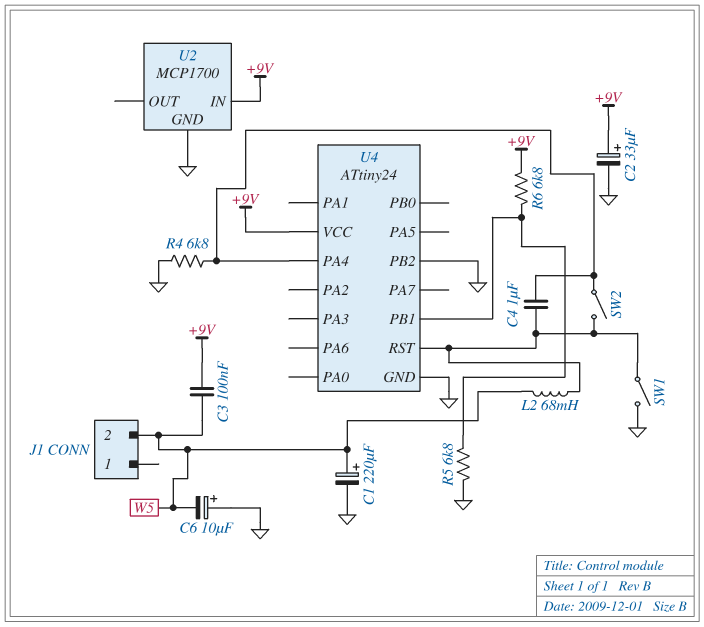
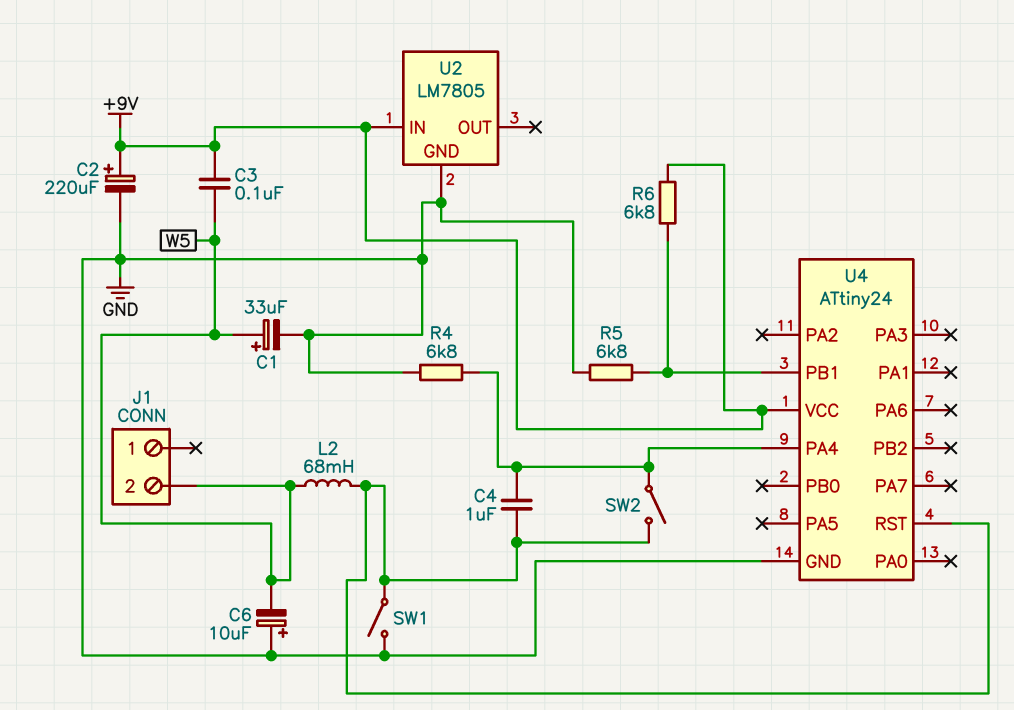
C1: 220uF (plus W5, minus GND) -> 33uF (plus W5, minus GND)
C2: 33uF (plus +9V, minus GND) -> 220uF (plus +9V, minus GND)
U2: MCP1700 -> LM7805
U4 pin PB2: GND -> none

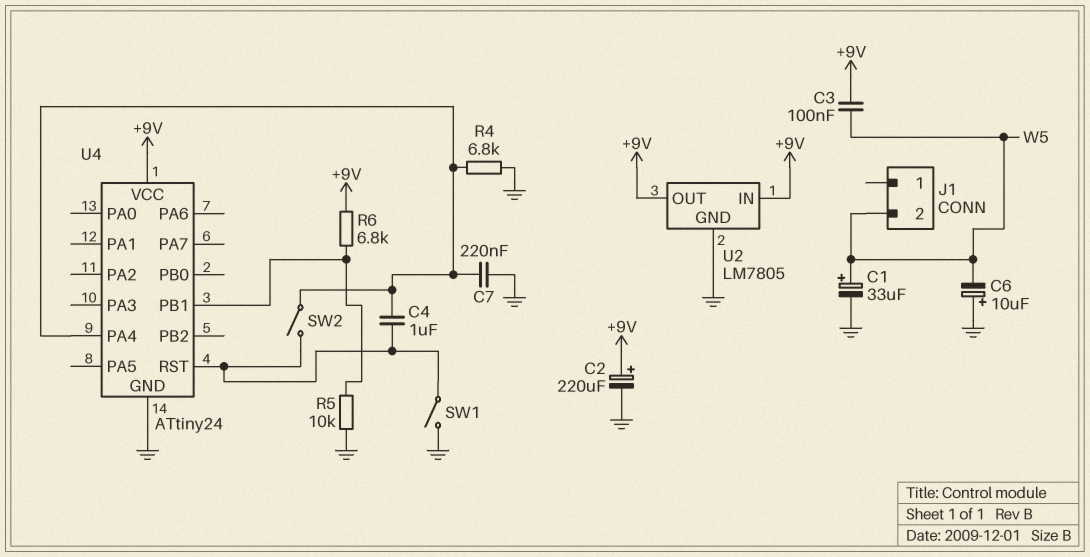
C7: none -> 220nF (GND, U4/PA4)
L2: 68mH (U4/RST, W5) -> none
R5: 6.8k (GND, U4/PB1) -> 10k (GND, U4/PB1)
U2 pin OUT: none -> +9V

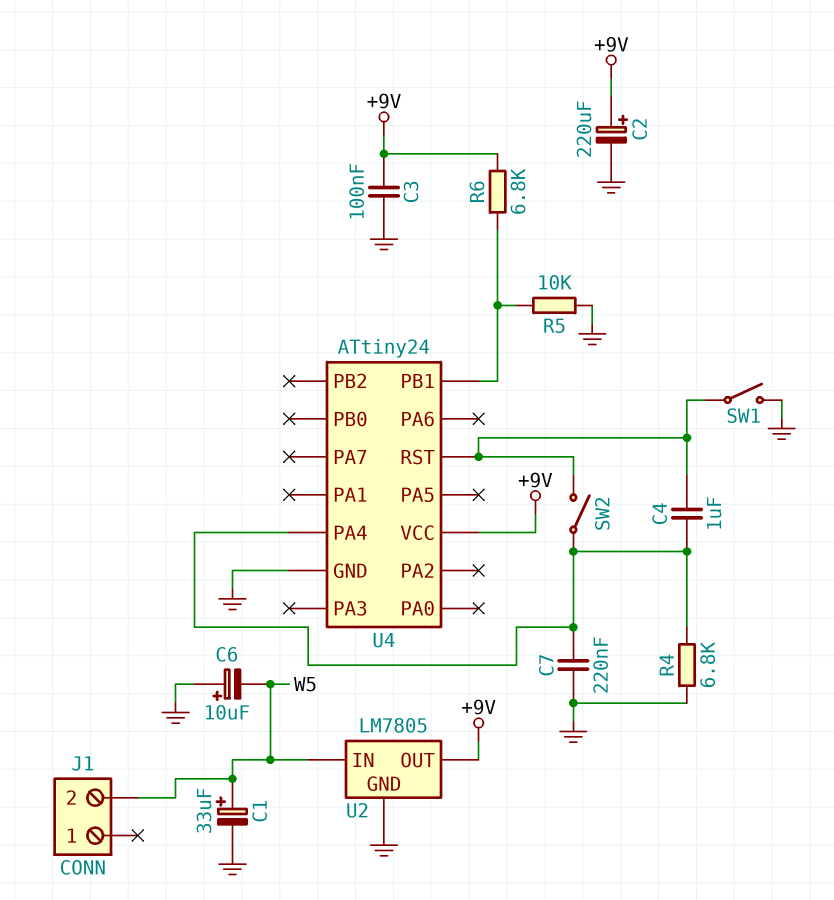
C3: 100nF (+9V, W5) -> 100nF (+9V, GND)
U2 pin IN: +9V -> W5

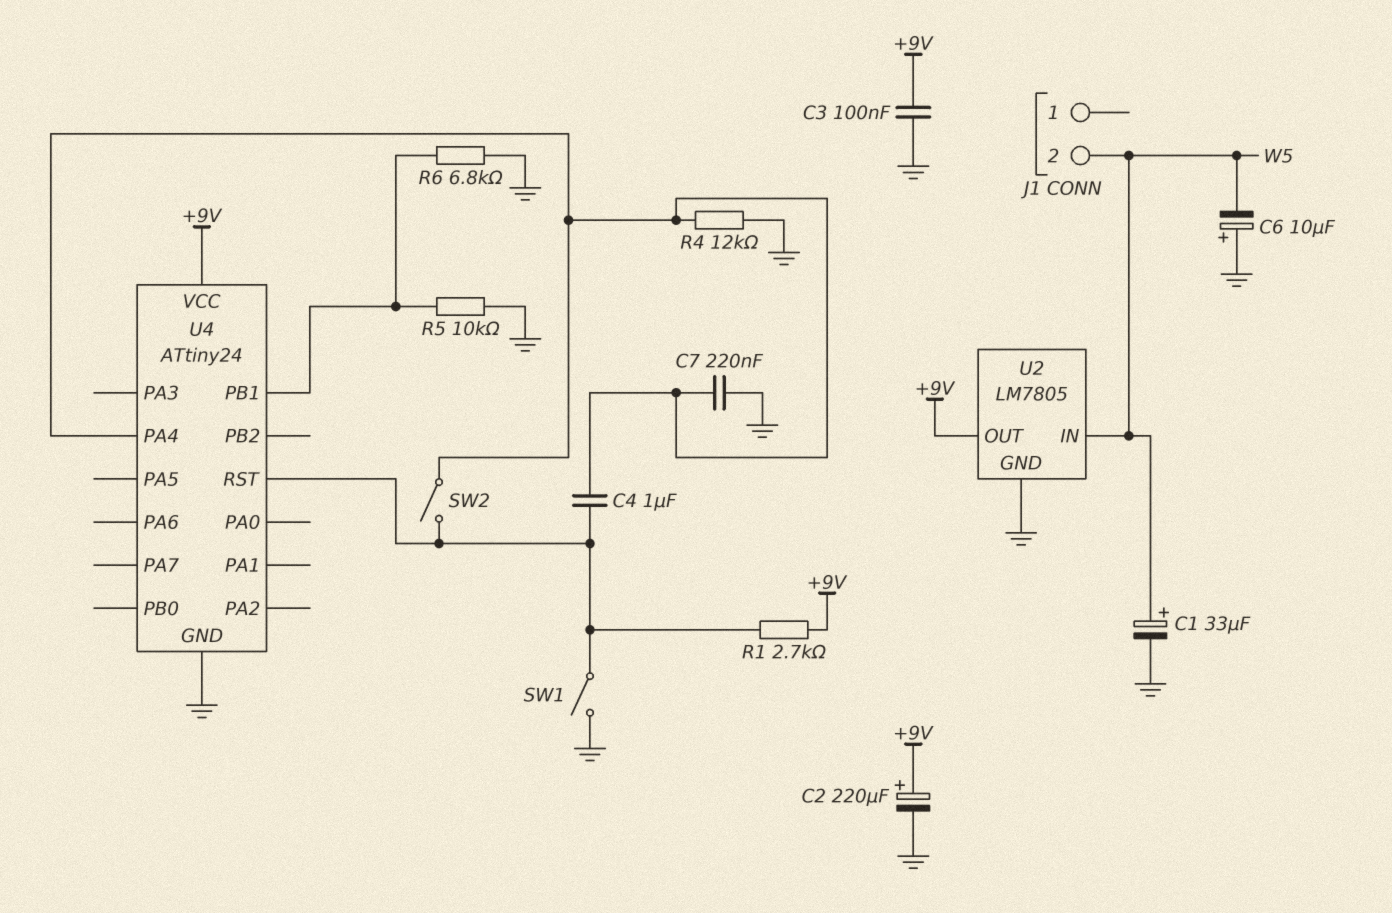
R1: none -> 2.7k (+9V, U4/RST)
R4: 6.8k (GND, U4/PA4) -> 12k (GND, U4/PA4)
R6: 6.8k (+9V, U4/PB1) -> 6.8k (GND, U4/PB1)

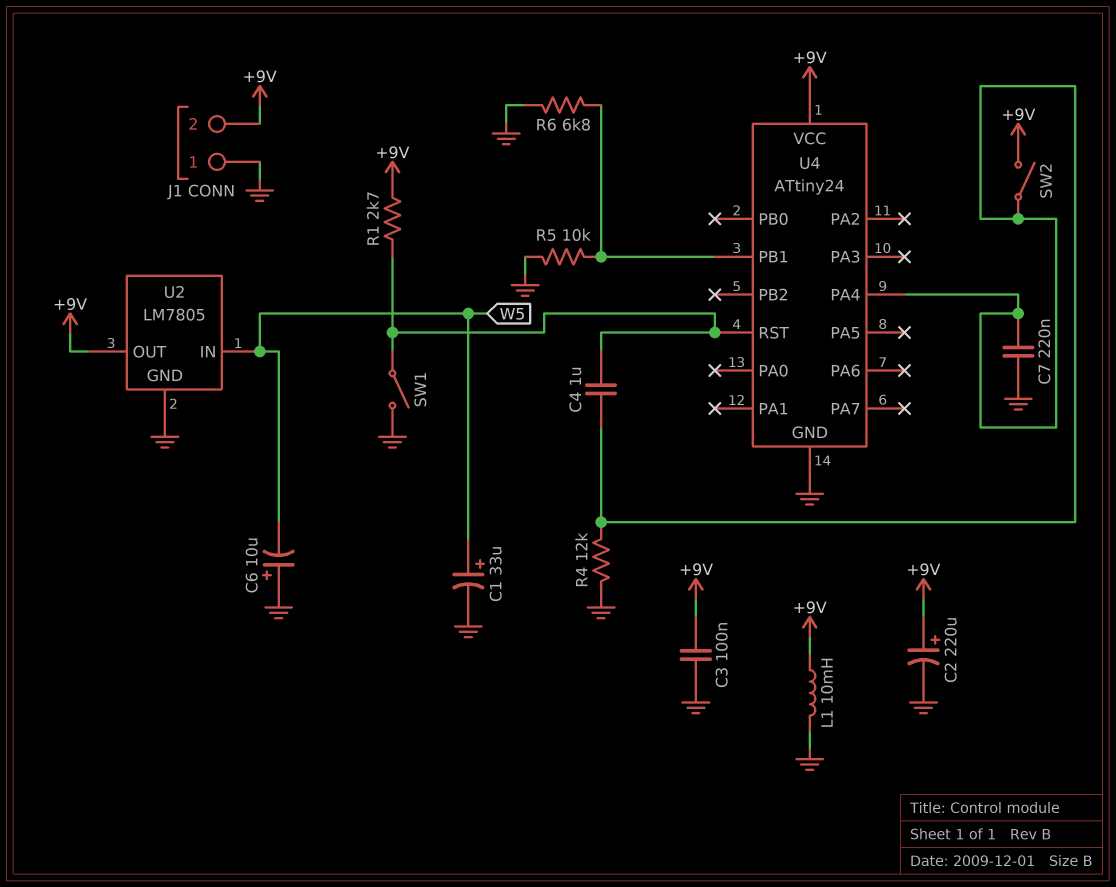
J1 pin 1: none -> GND
J1 pin 2: W5 -> +9V
L1: none -> 10mH (+9V, GND)
SW2: switch (U4/PA4, U4/RST) -> switch (+9V, U4/PA4)

